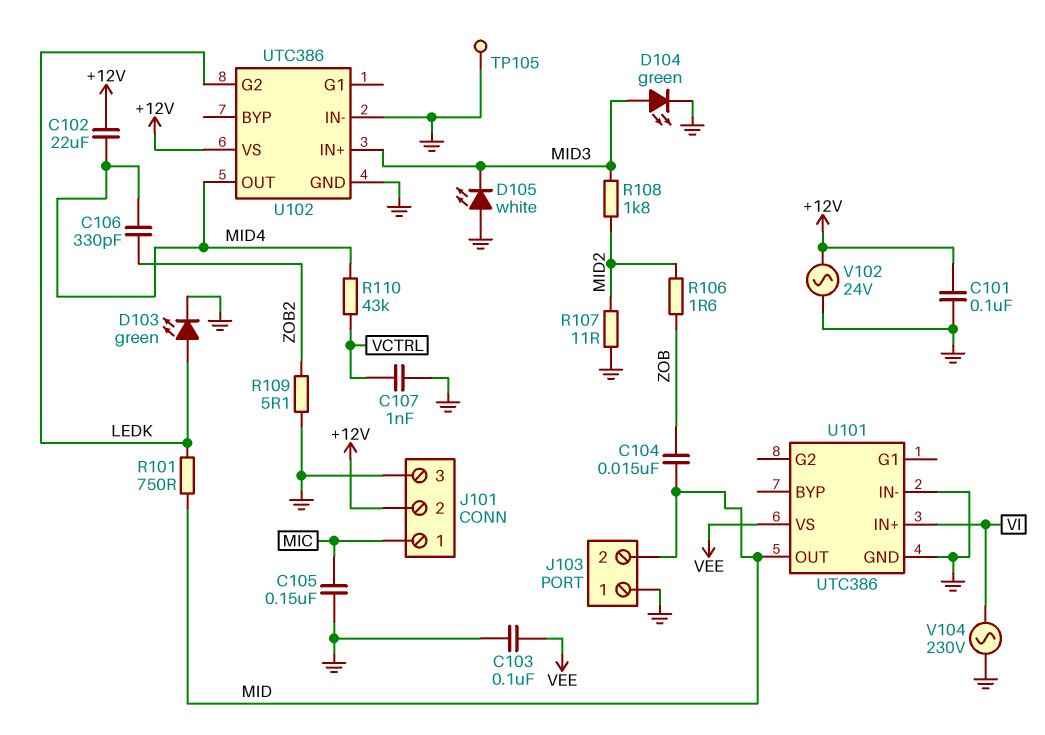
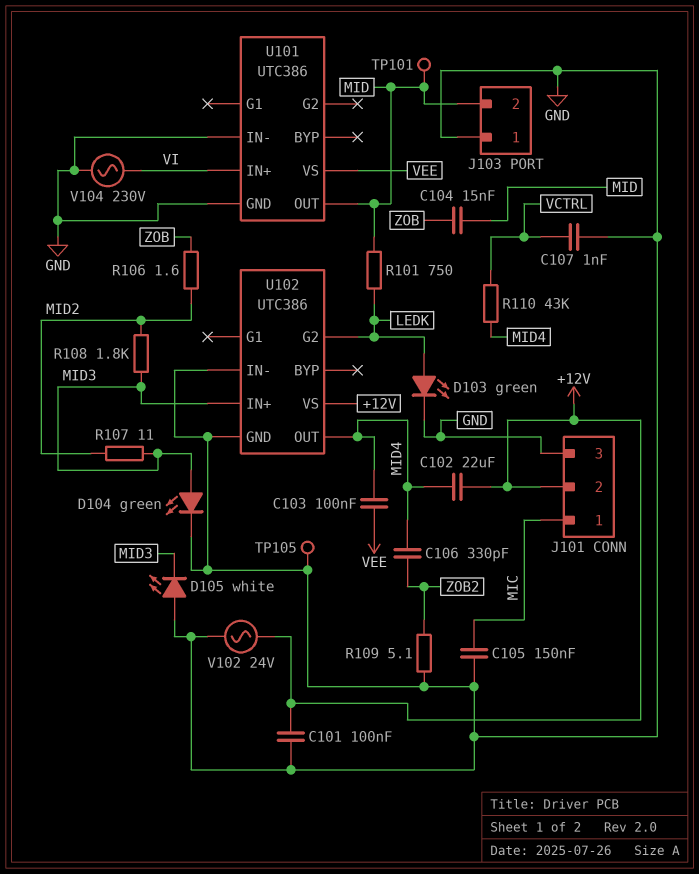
C103: 100nF (GND, VEE) -> 100nF (MID4, VEE)
R107: 11 (GND, MID2) -> 11 (MID2, MID3)
TP101: none -> test point (MID)

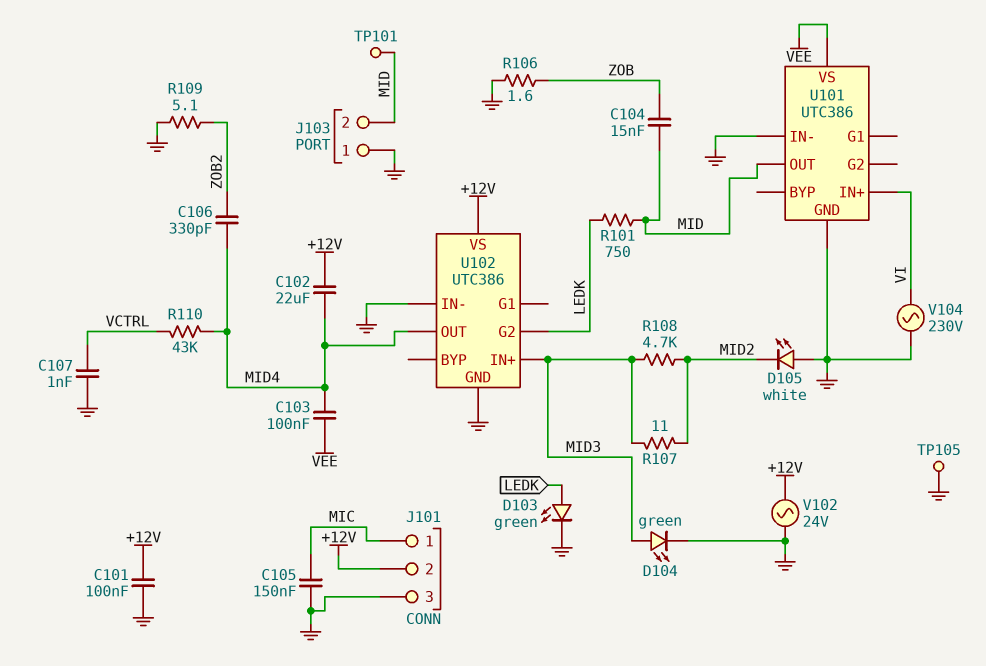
D105: LED white (A GND, K MID3) -> LED white (A GND, K MID2)
R106: 1.6 (MID2, ZOB) -> 1.6 (GND, ZOB)
R108: 1.8k (MID2, MID3) -> 4.7k (MID2, MID3)

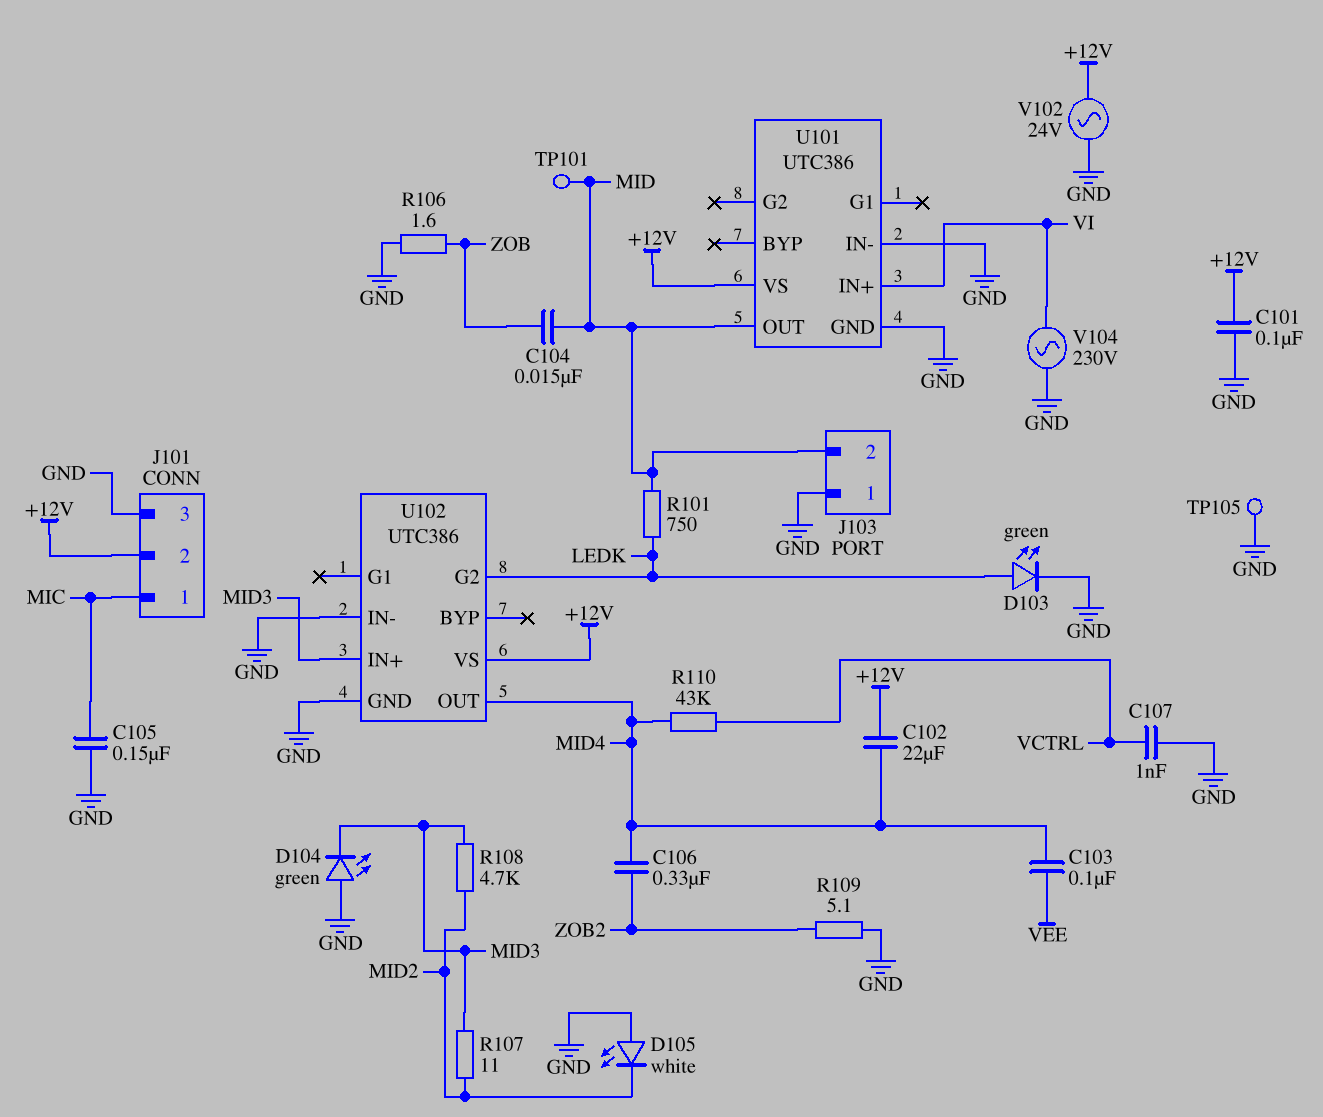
C106: 330pF (MID4, ZOB2) -> 330nF (MID4, ZOB2)
D104: LED green (A MID3, K GND) -> LED green (A GND, K MID3)
U101 pin VS: VEE -> +12V

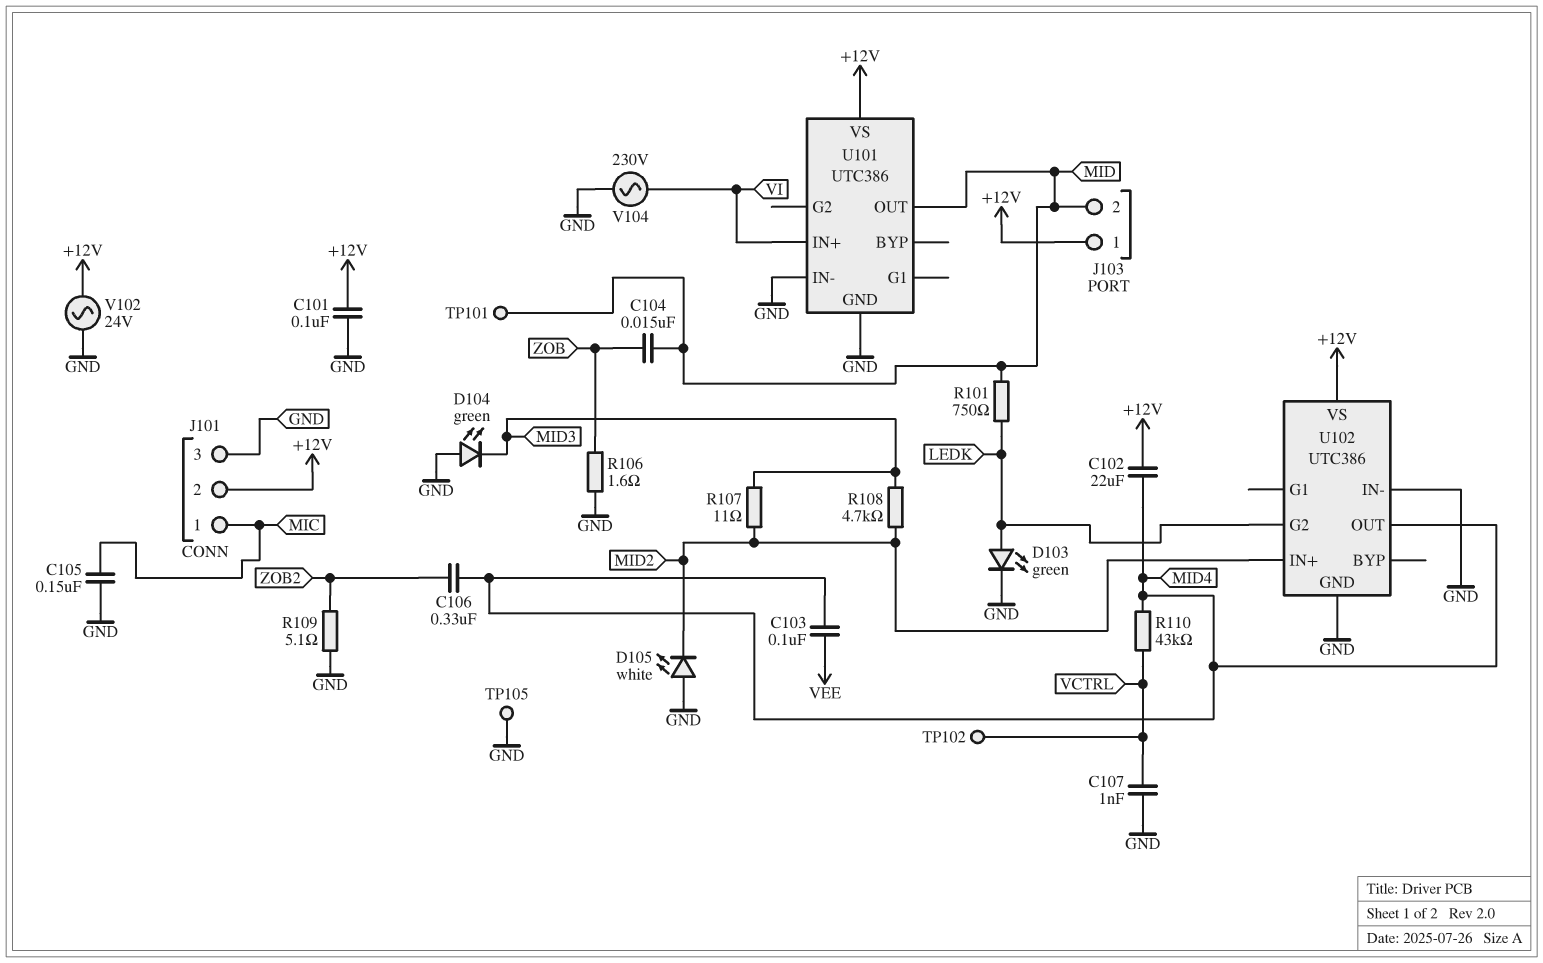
J103 pin 1: GND -> +12V
TP102: none -> test point (VCTRL)
U102 pin IN+: MID3 -> MID2

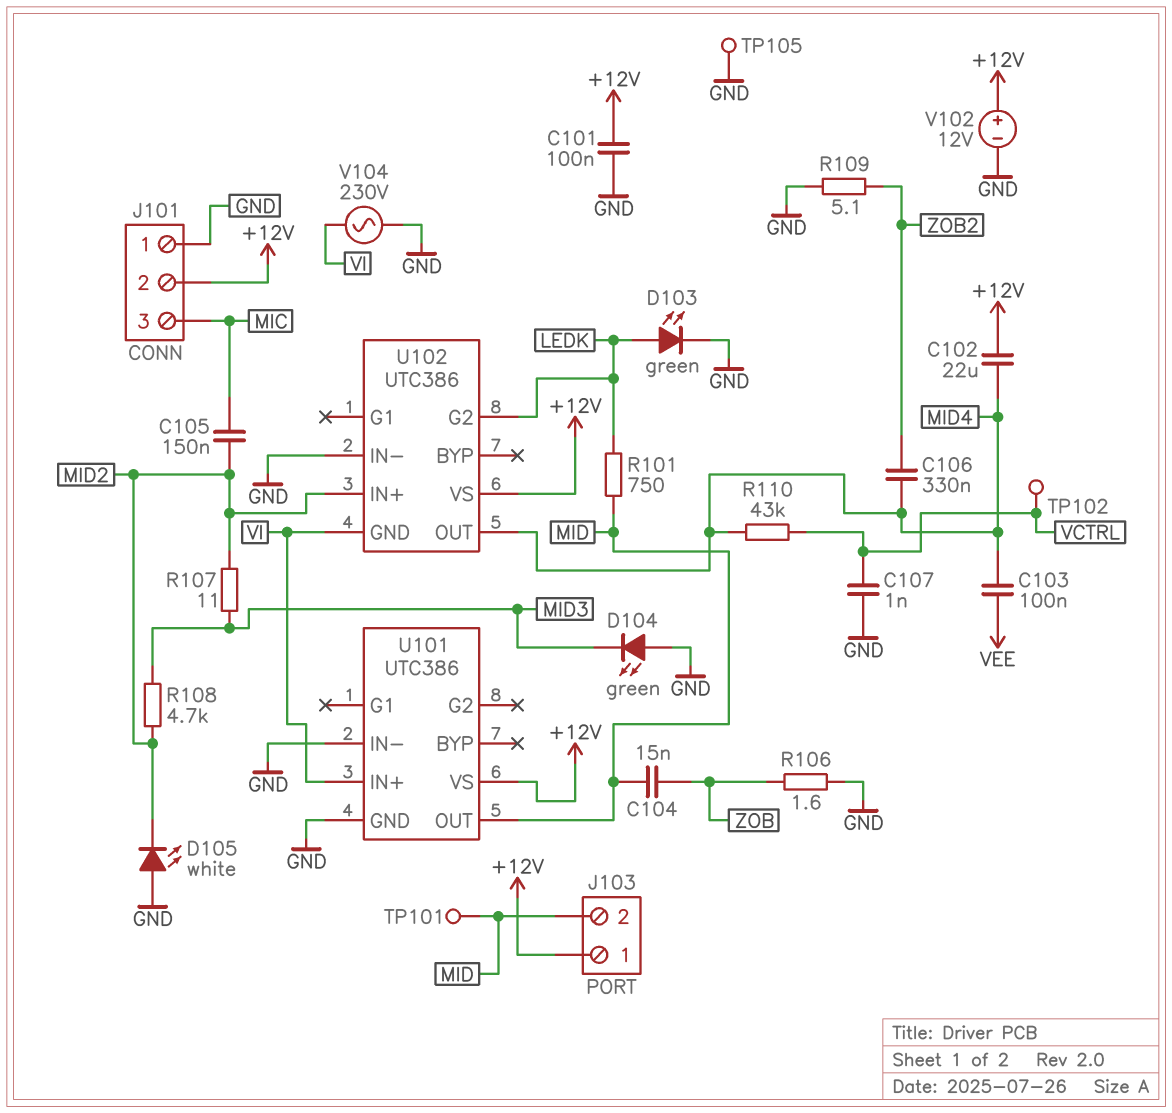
C105: 150nF (GND, MIC) -> 150nF (MIC, MID2)
J101 pin 1: MIC -> GND
J101 pin 3: GND -> MIC
U102 pin GND: GND -> VI
V102: AC 24V (+12V, GND) -> 12V (plus +12V, minus GND)

